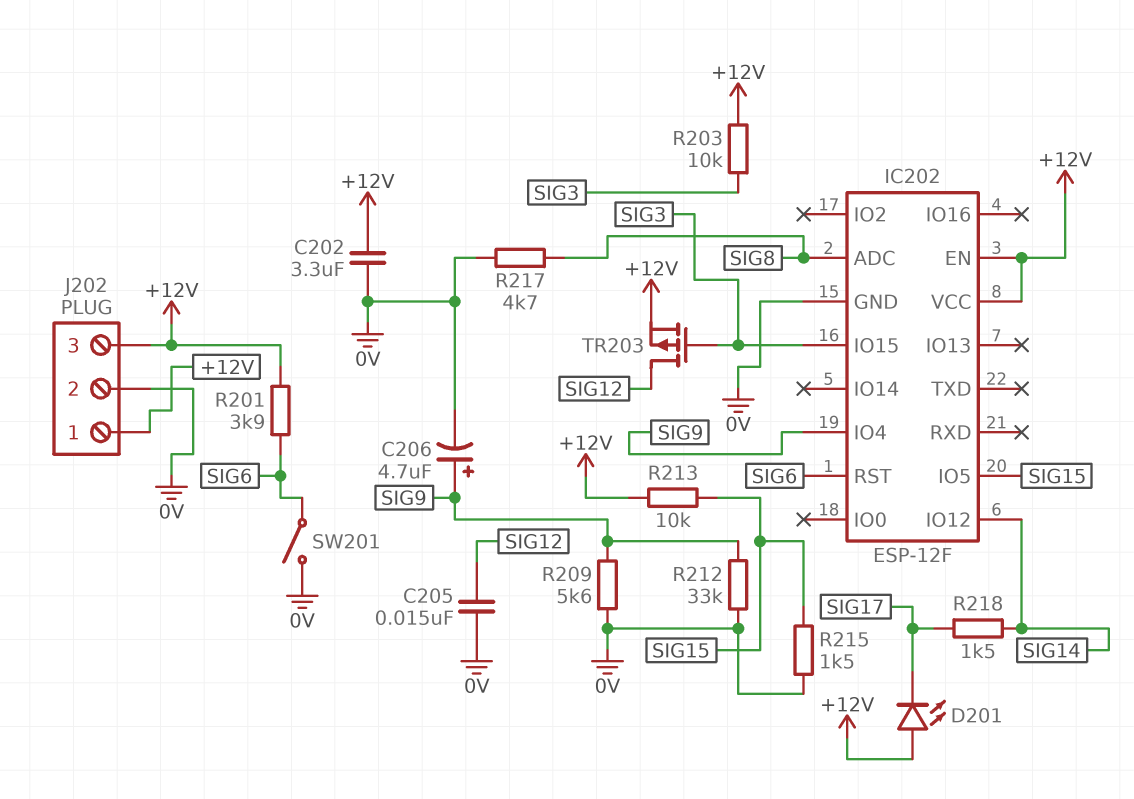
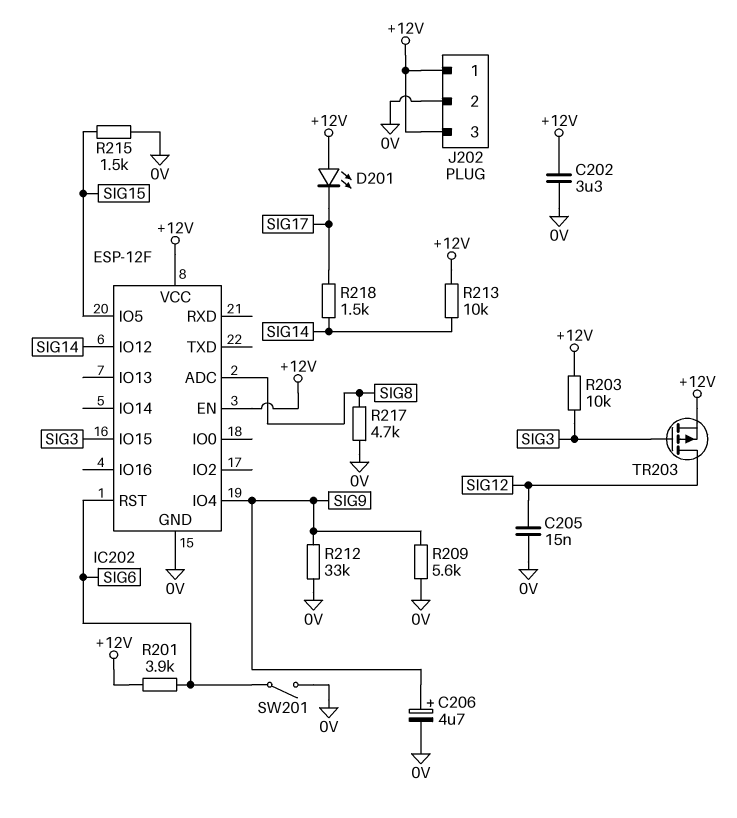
R213: 10k (+12V, SIG15) -> 10k (+12V, SIG14)

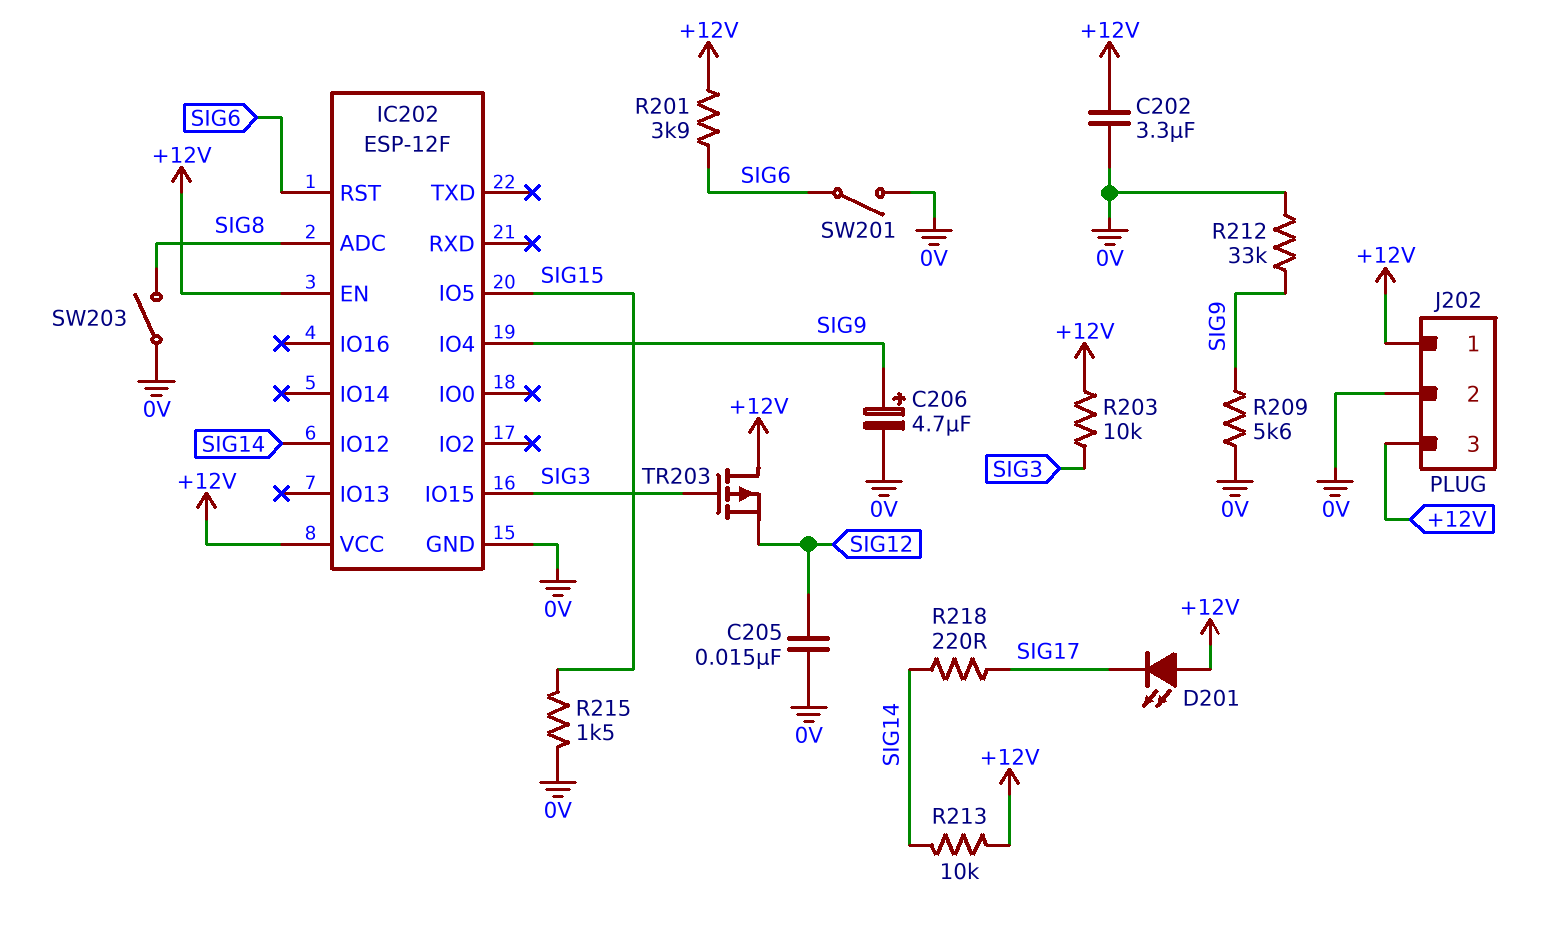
R217: 4.7k (0V, SIG8) -> none
R218: 1.5k (SIG14, SIG17) -> 220 (SIG14, SIG17)
SW203: none -> switch (0V, SIG8)
TR203: PMOS (G SIG3, D SIG12, S +12V) -> PMOS (G SIG3, D +12V, S SIG12)

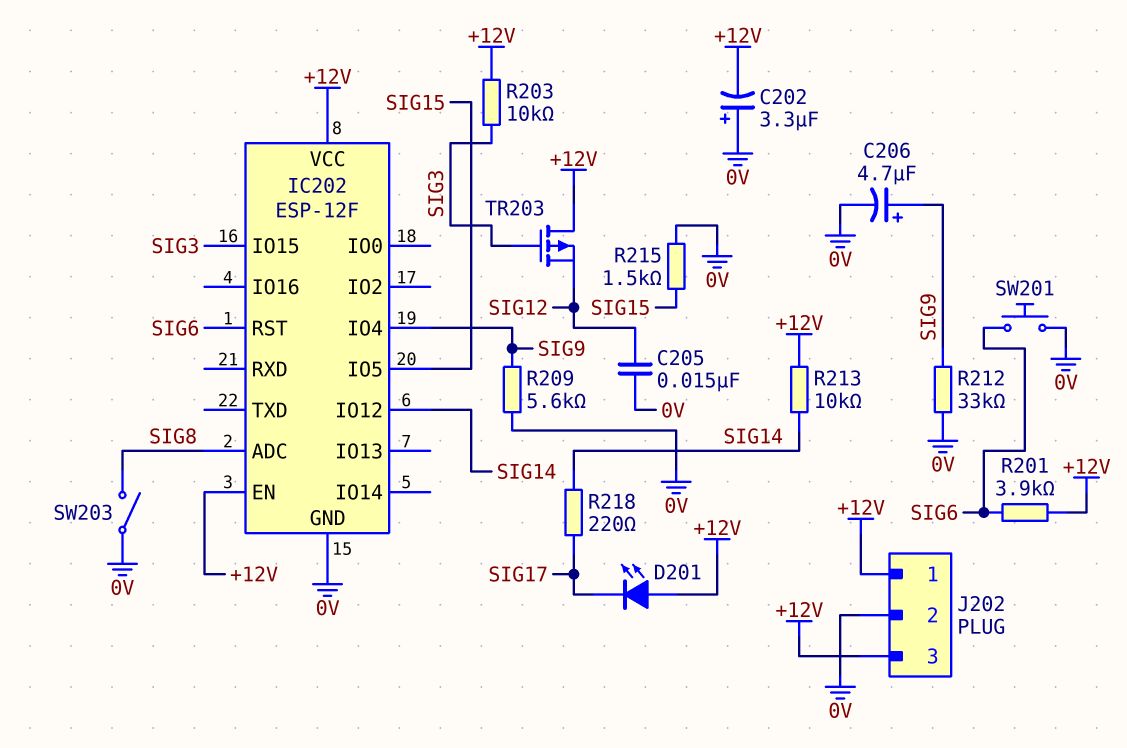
C202: 3.3uF (+12V, 0V) -> 3.3uF (plus 0V, minus +12V)
SW201: switch (0V, SIG6) -> button (0V, SIG6)

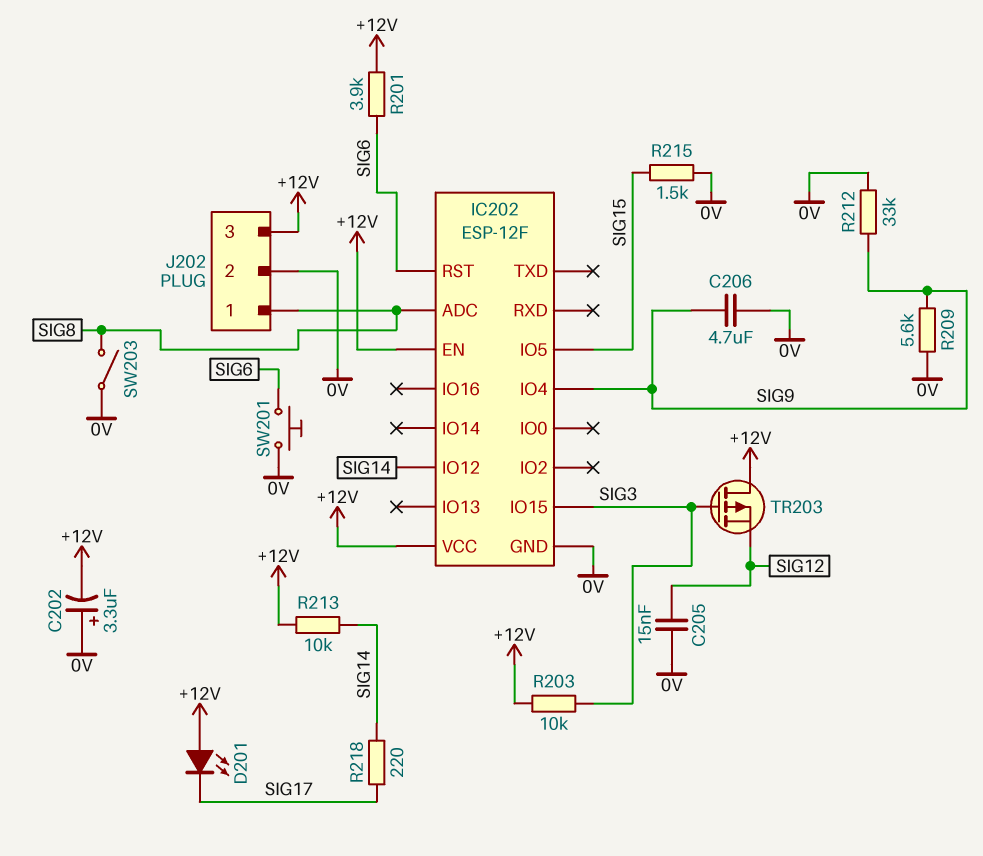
C206: 4.7uF (plus SIG9, minus 0V) -> 4.7uF (0V, SIG9)
J202 pin 1: +12V -> SIG8

